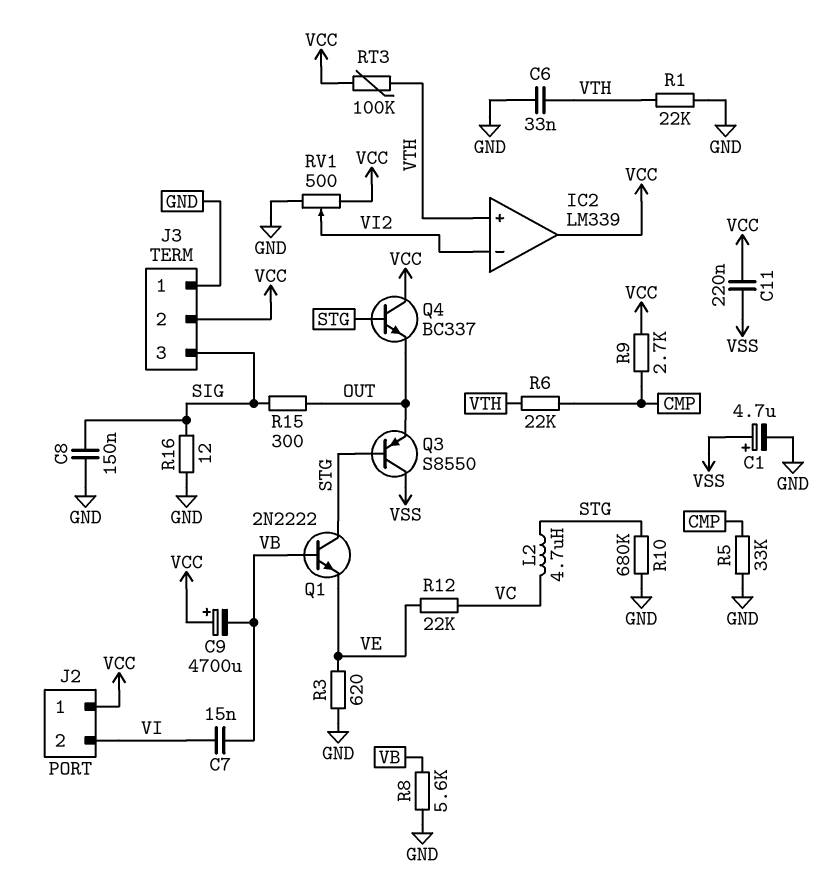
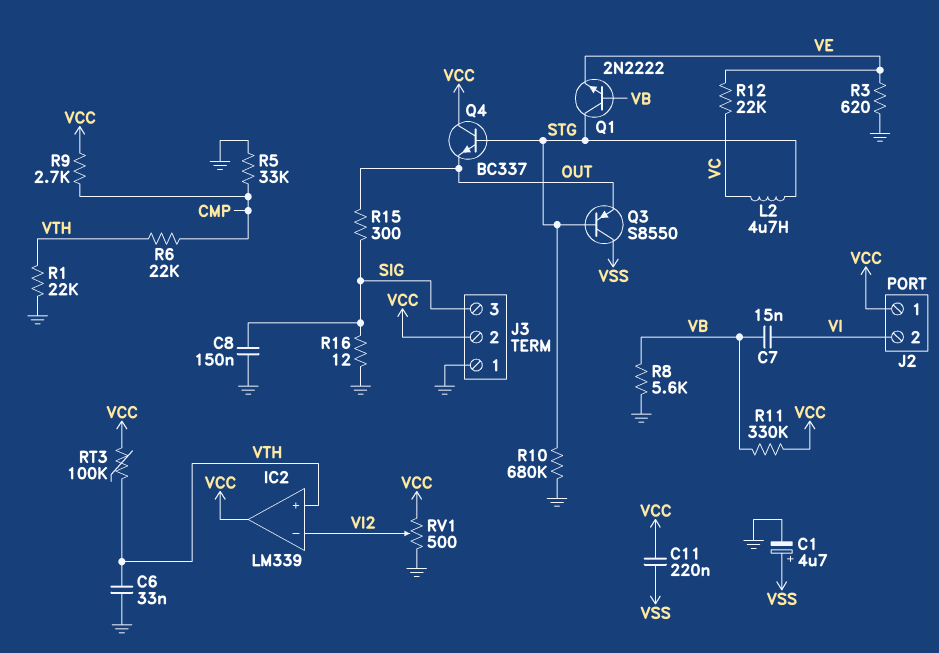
C9: 4700uF (plus VCC, minus VB) -> none
R11: none -> 330k (VB, VCC)

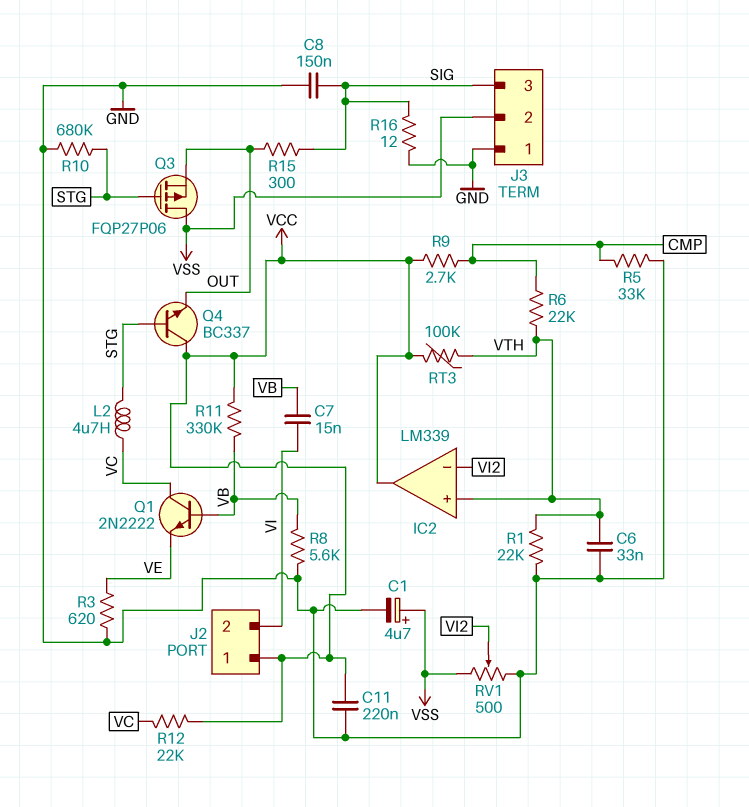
C11: 220nF (VCC, VSS) -> 220nF (GND, VCC)
J3 pin 2: VCC -> VSS
Q1: NPN 2N2222 (B VB, C STG, E VE) -> NPN 2N2222 (B VB, C VC, E VE)
Q3: PNP S8550 (B STG, C VSS, E OUT) -> PMOS FQP27P06 (G STG, D VSS, S OUT)
R12: 22k (VC, VE) -> 22k (VC, VCC)
RV1: 500 (GND, VCC, wiper VI2) -> 500 (GND, VSS, wiper VI2)

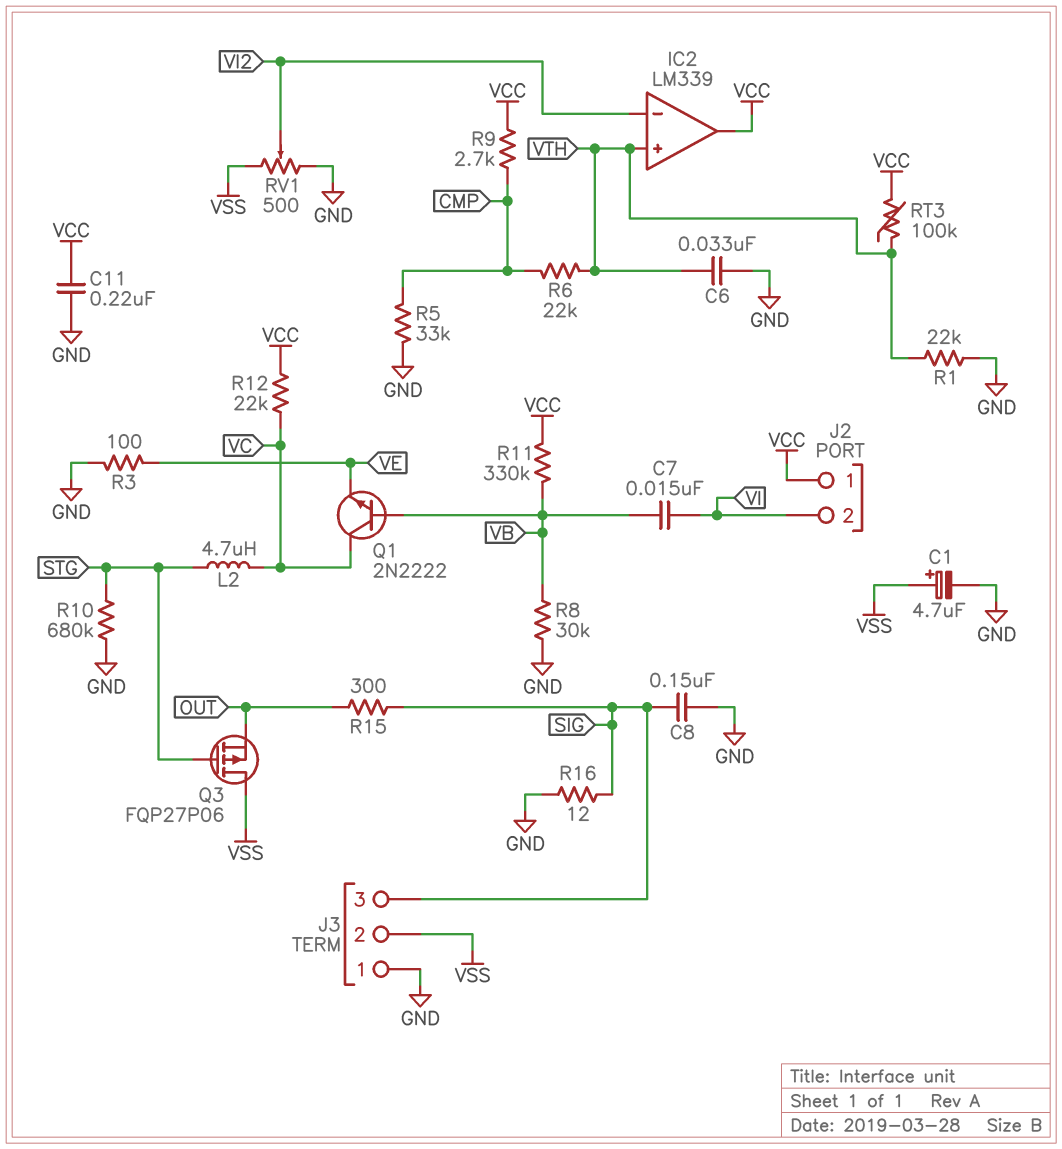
Q4: NPN BC337 (B STG, C VCC, E OUT) -> none
R3: 620 (GND, VE) -> 100 (GND, VE)
R8: 5.6k (GND, VB) -> 30k (GND, VB)

